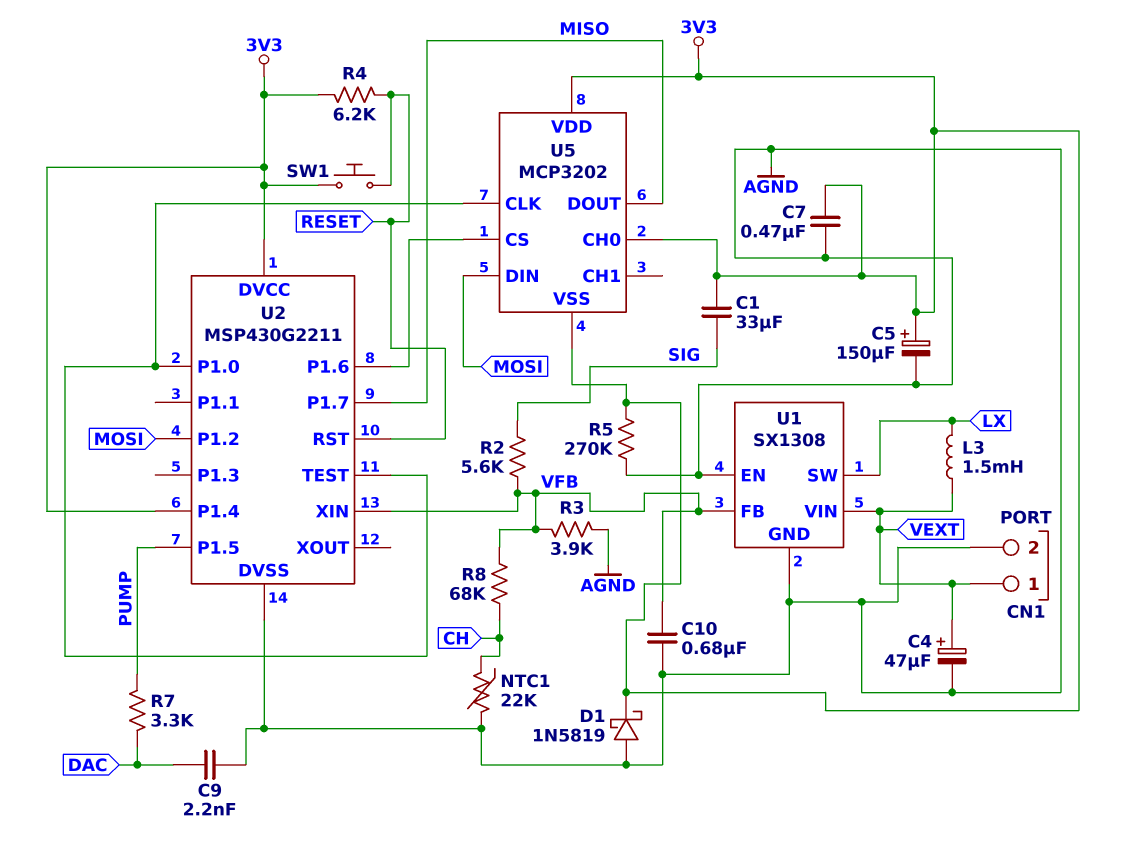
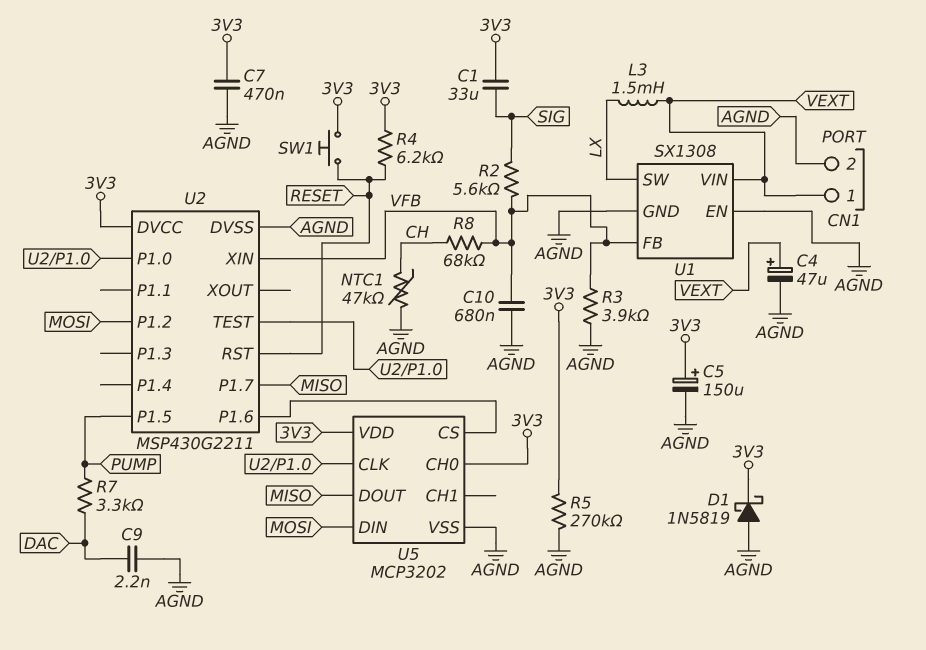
NTC1: 22k (AGND, CH) -> 47k (AGND, CH)
U2 pin P1.4: 3V3 -> none
U5 pin VSS: 3V3 -> AGND

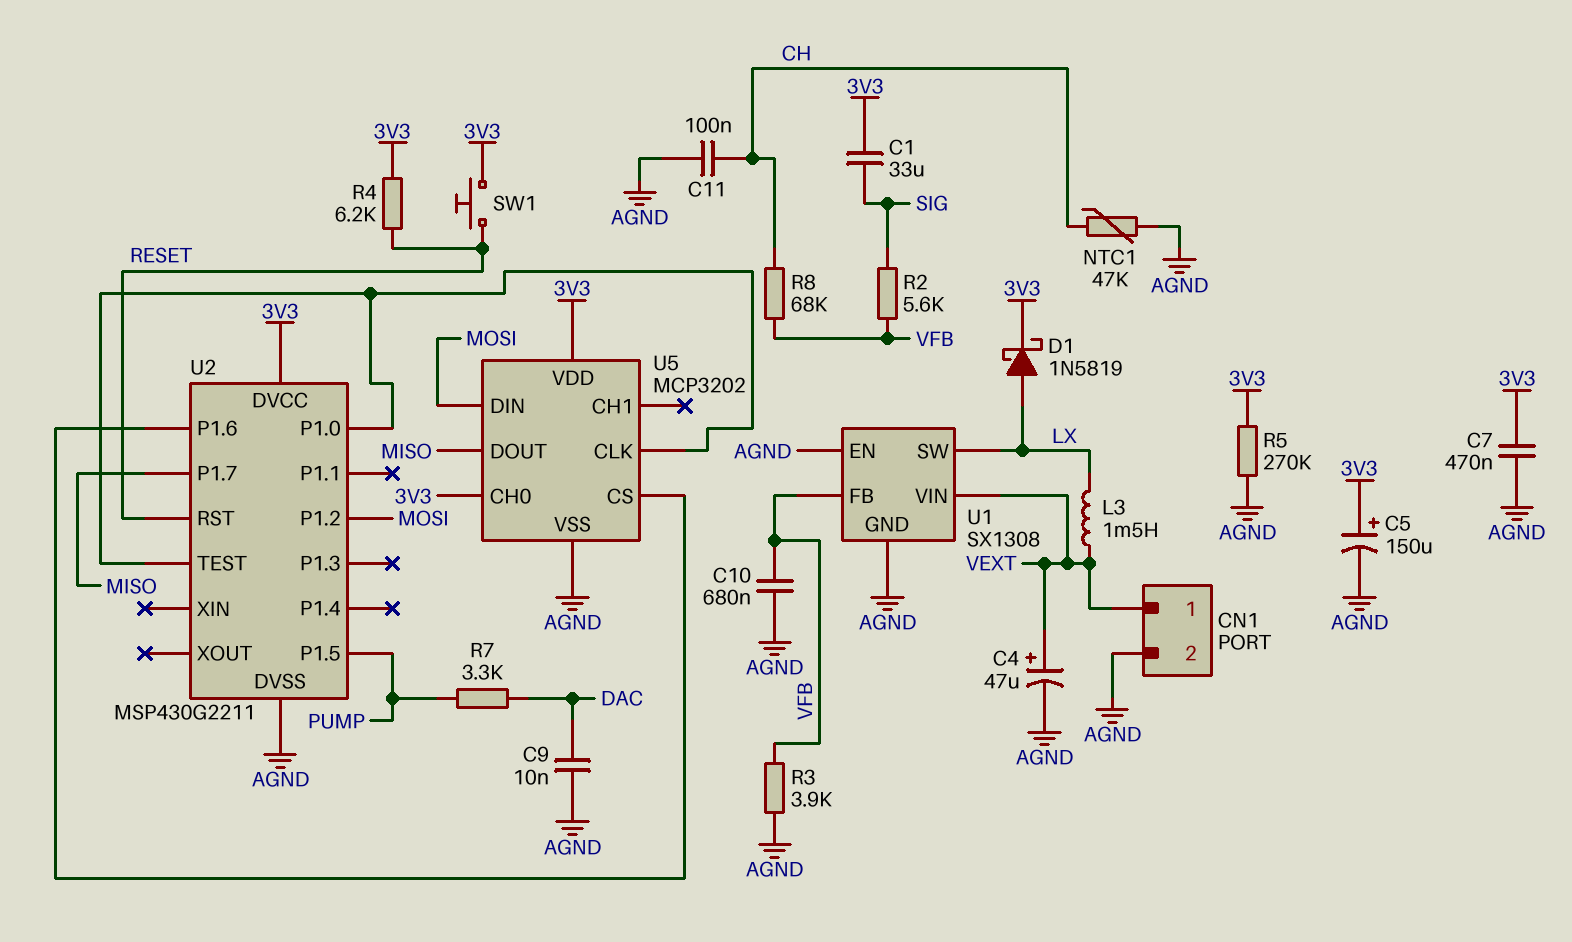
C9: 2.2nF (AGND, DAC) -> 10nF (AGND, DAC)
C11: none -> 100nF (AGND, CH)
D1: schottky 1N5819 (A AGND, K 3V3) -> schottky 1N5819 (A LX, K 3V3)
U2 pin XIN: VFB -> none

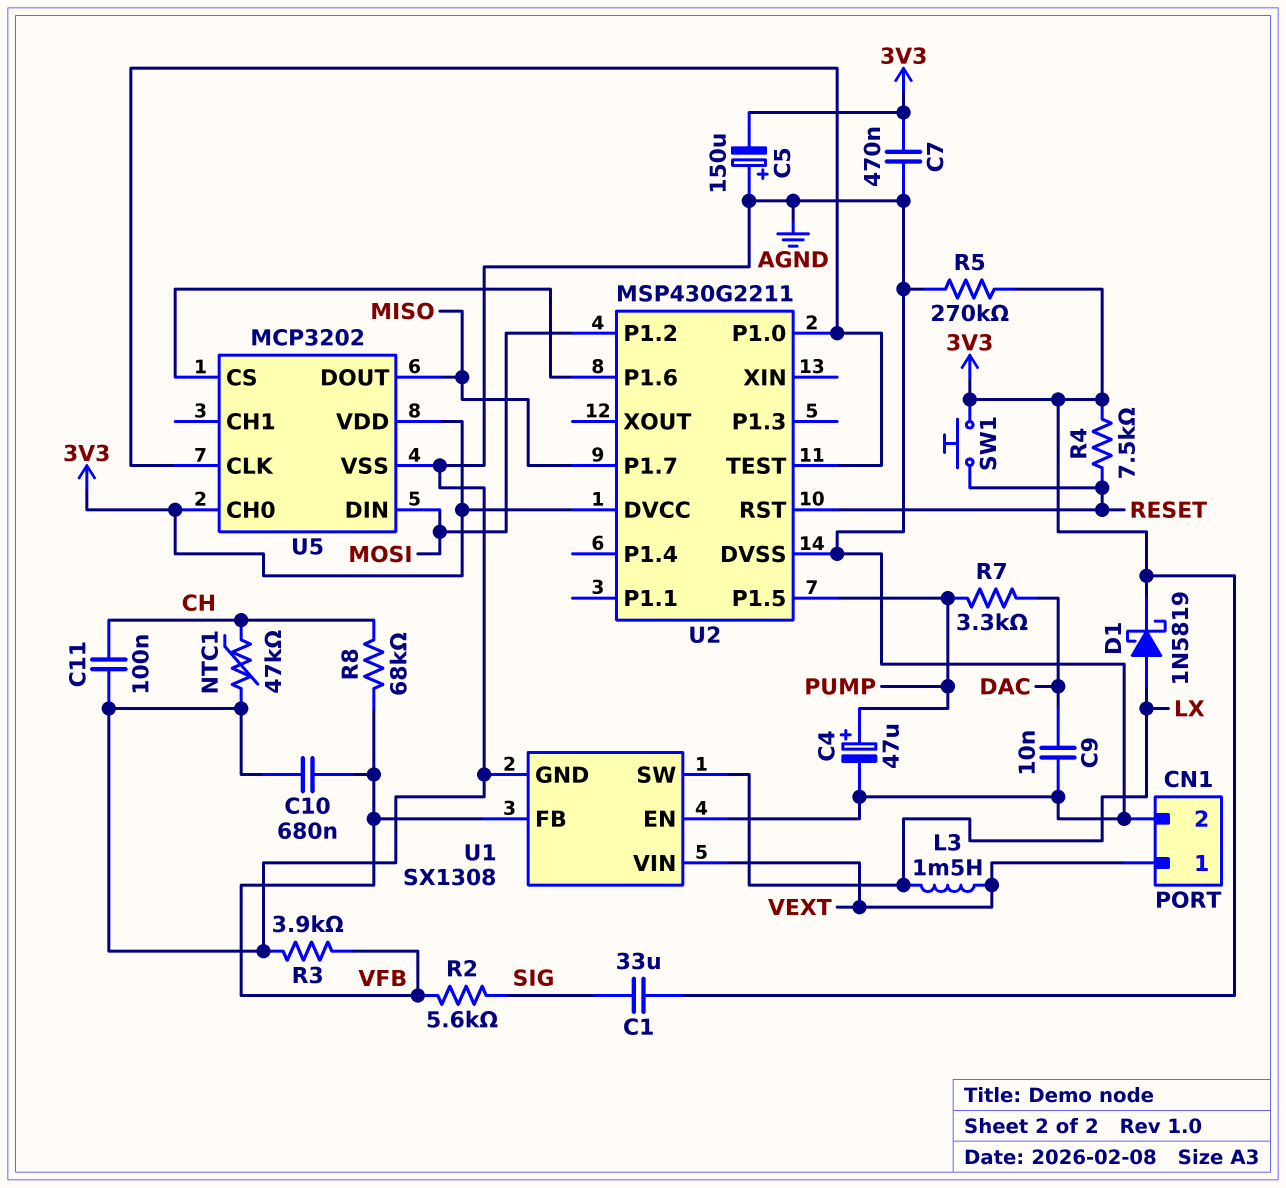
C4: 47uF (plus VEXT, minus AGND) -> 47uF (plus PUMP, minus AGND)
C5: 150uF (plus 3V3, minus AGND) -> 150uF (plus AGND, minus 3V3)
R4: 6.2k (3V3, RESET) -> 7.5k (3V3, RESET)

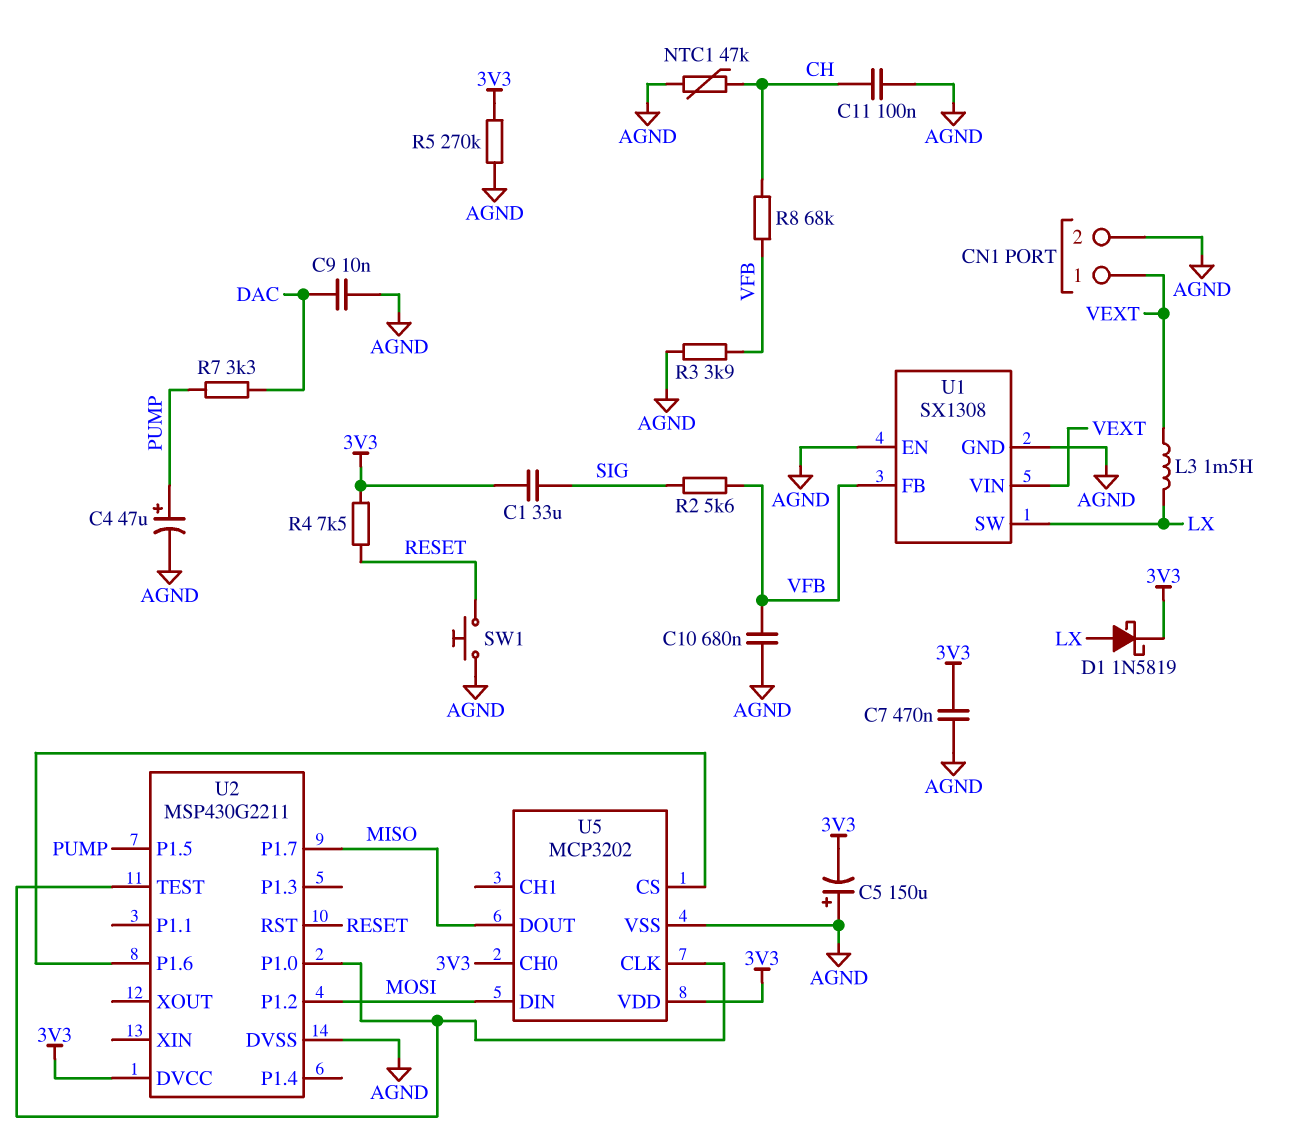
SW1: button (3V3, RESET) -> button (AGND, RESET)

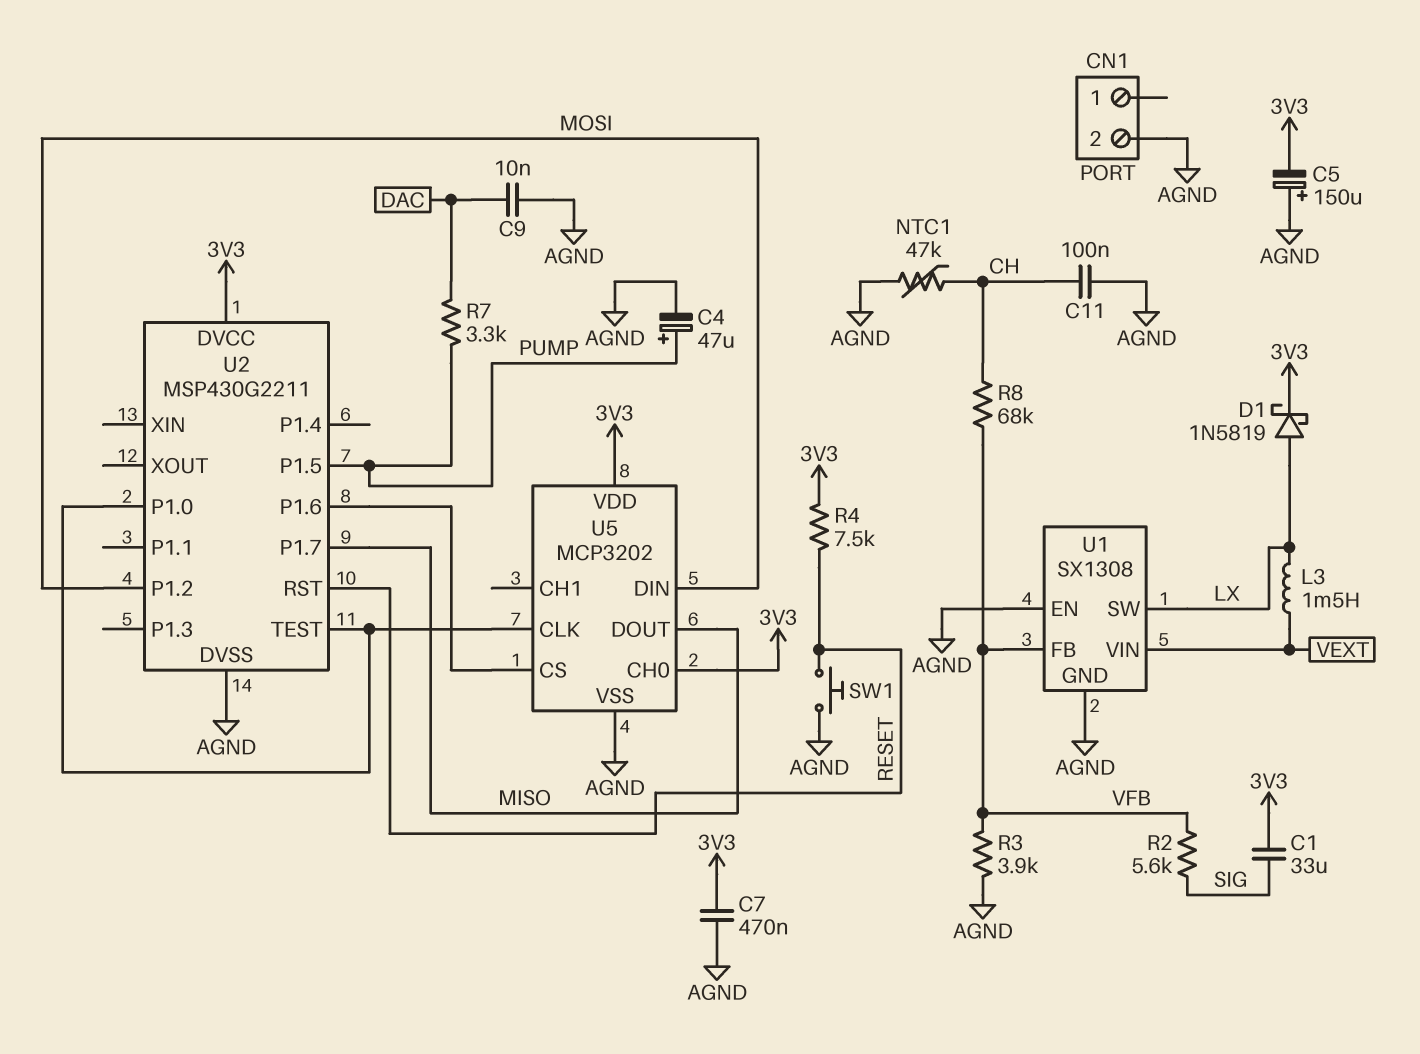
C10: 680nF (AGND, VFB) -> none
CN1 pin 1: VEXT -> none
R5: 270k (3V3, AGND) -> none

